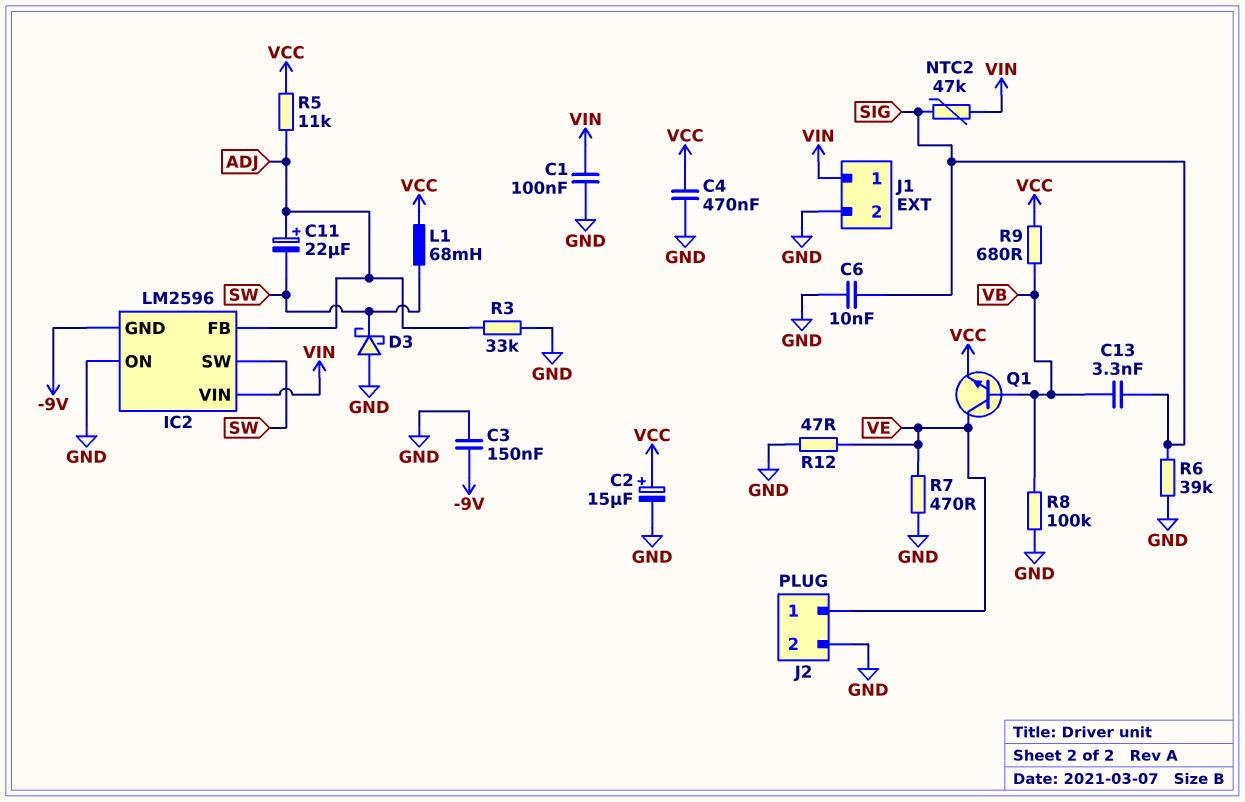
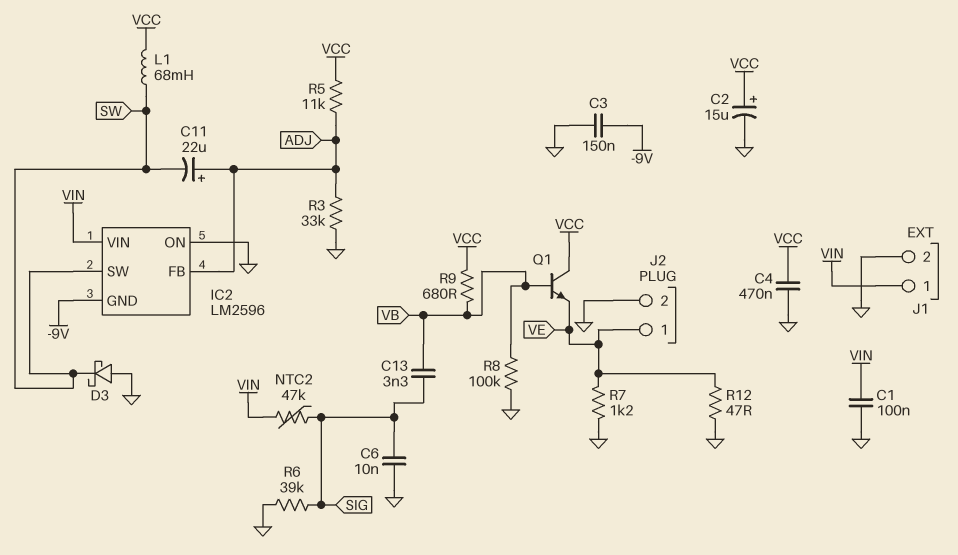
Q1: NPN (B VB, C VE, E VCC) -> NPN (B VB, C VCC, E VE)
R7: 470 (GND, VE) -> 1.2k (GND, VE)

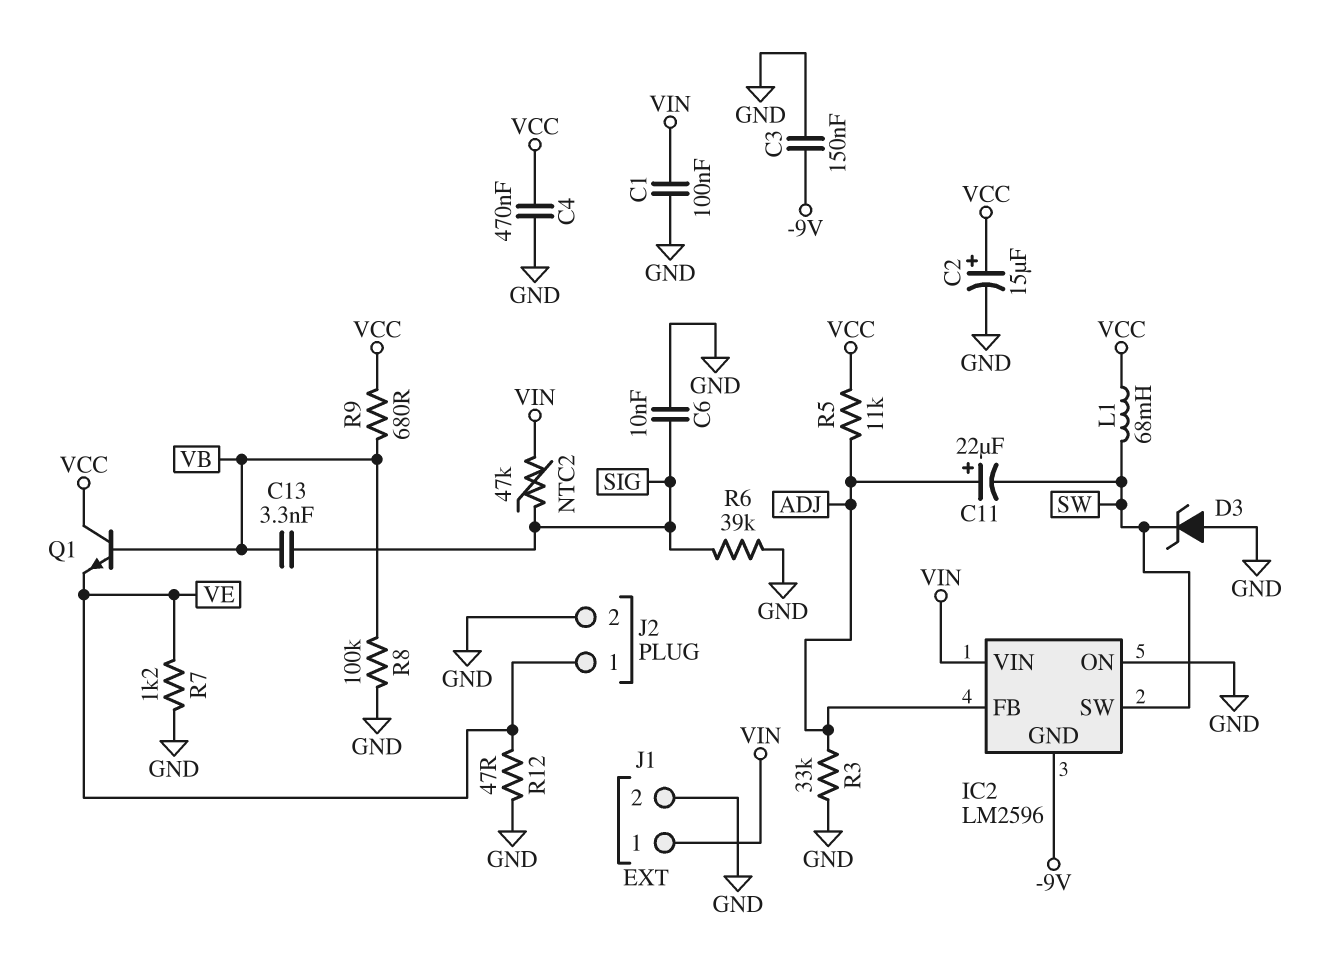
D3: schottky (A GND, K SW) -> zener (A GND, K SW)

